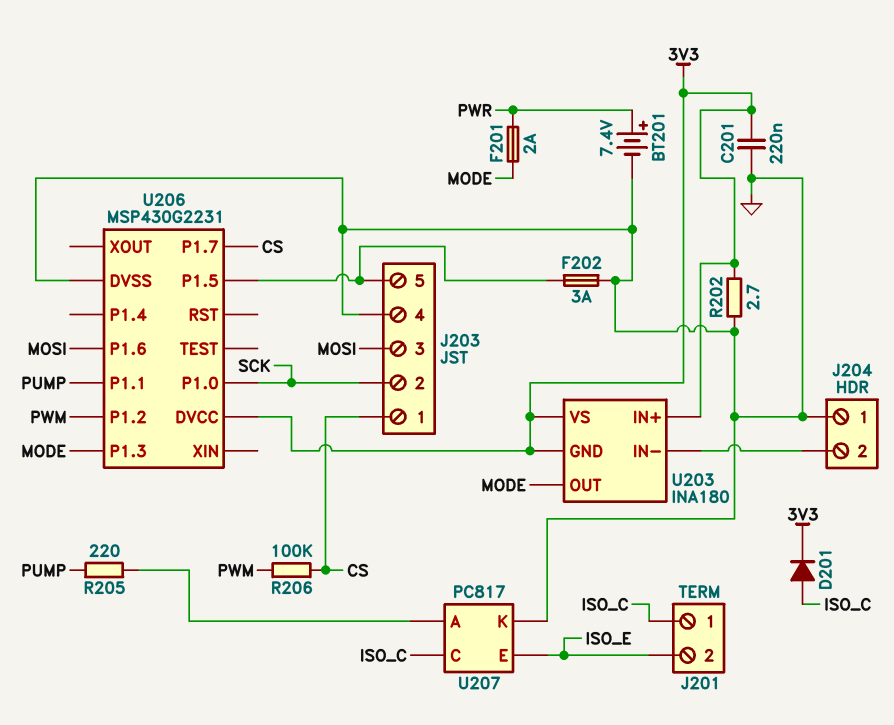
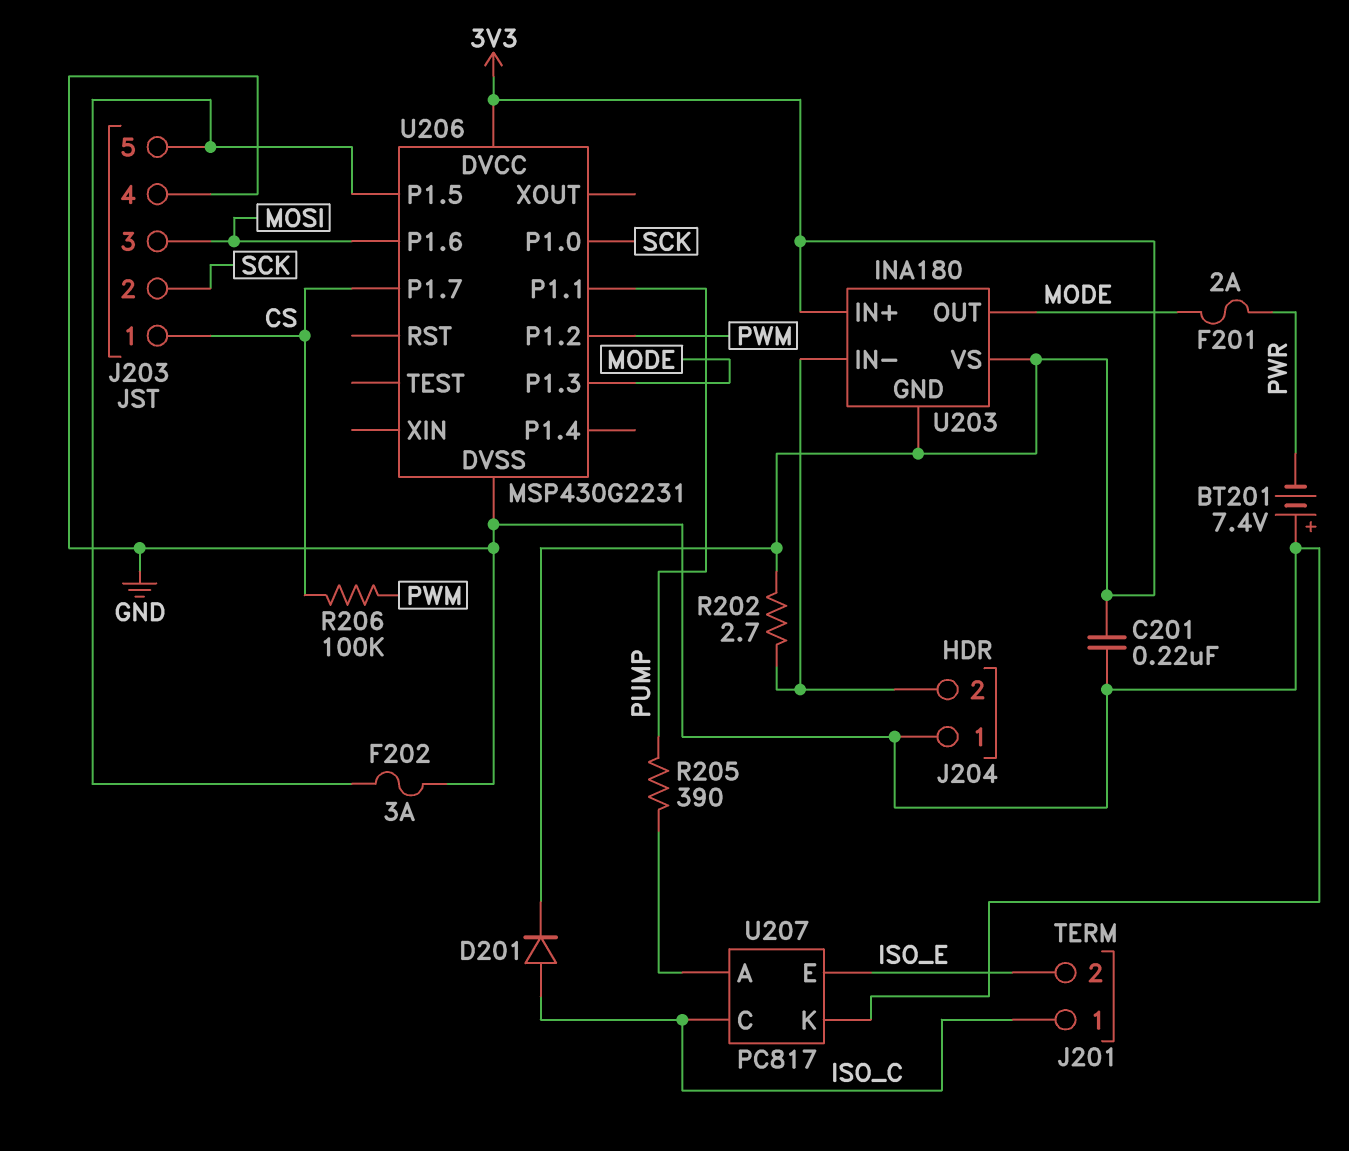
BT201: 7.4V (plus PWR, minus GND) -> 7.4V (plus GND, minus PWR)
R202: 2.7 (3V3, GND) -> 2.7 (3V3, J204/2)
R205: 220 (PUMP, U207/A) -> 390 (PUMP, U207/A)

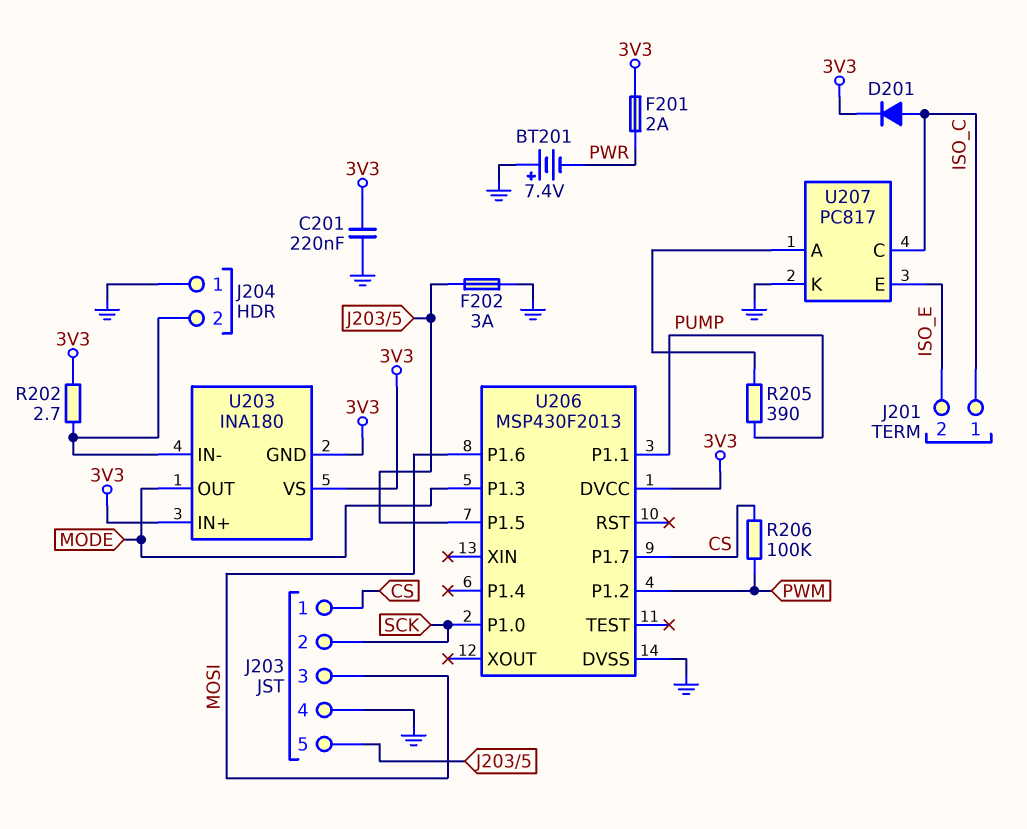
F201: 2A (MODE, PWR) -> 2A (3V3, PWR)
U206: MSP430G2231 -> MSP430F2013

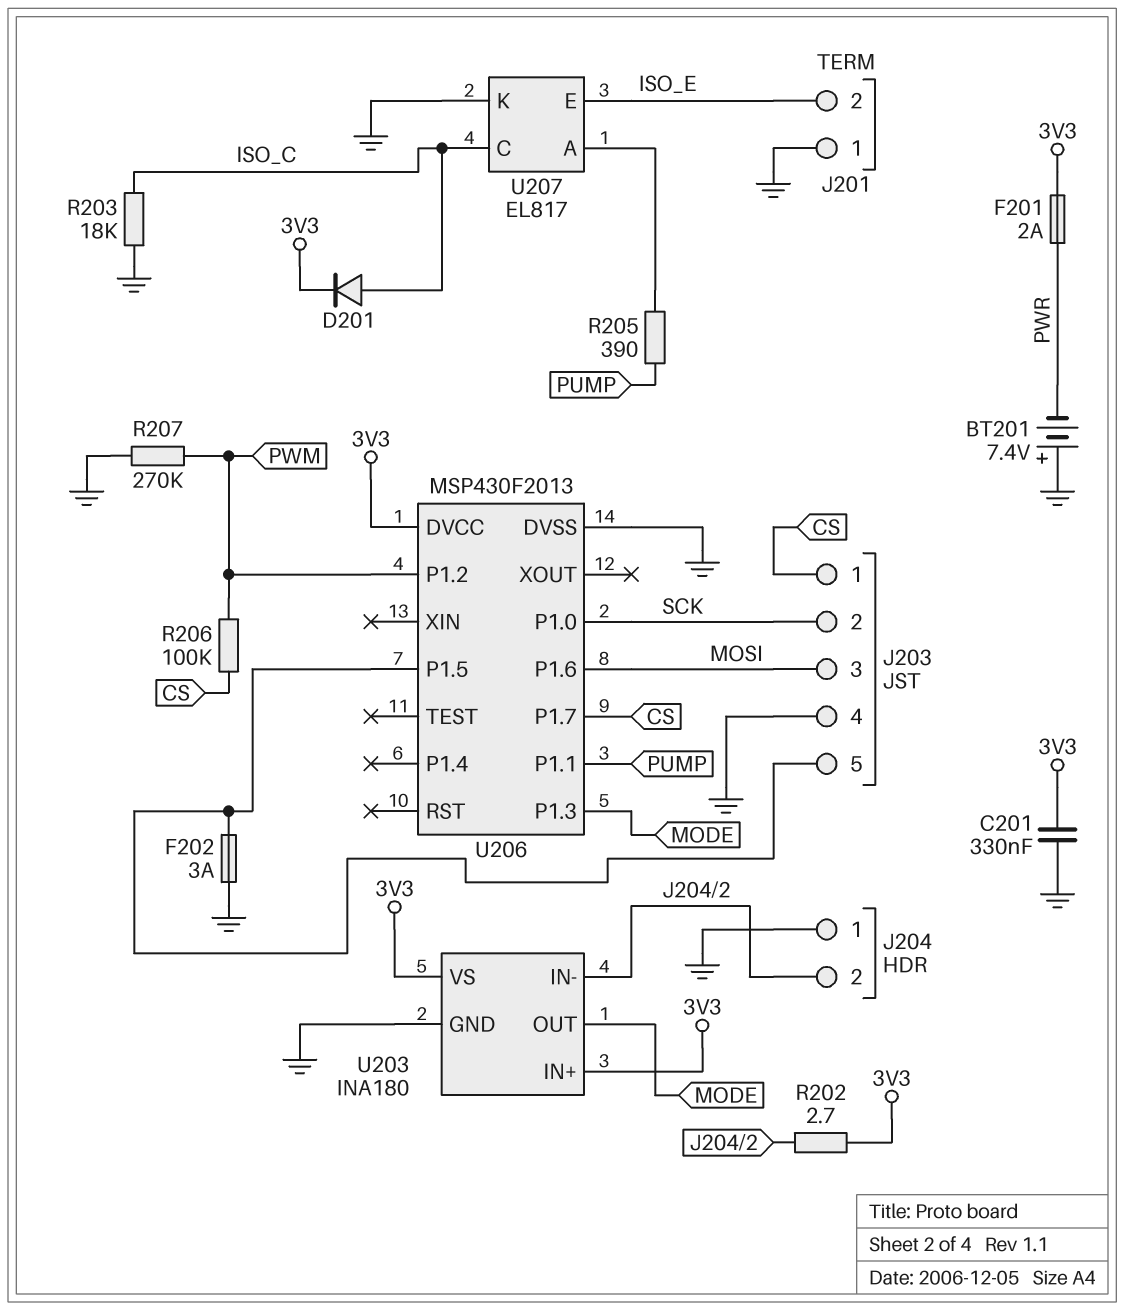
C201: 220nF (3V3, GND) -> 330nF (3V3, GND)
J201 pin 1: ISO_C -> GND
R203: none -> 18k (GND, ISO_C)
R207: none -> 270k (GND, PWM)
U203 pin GND: 3V3 -> GND
U207: PC817 -> EL817

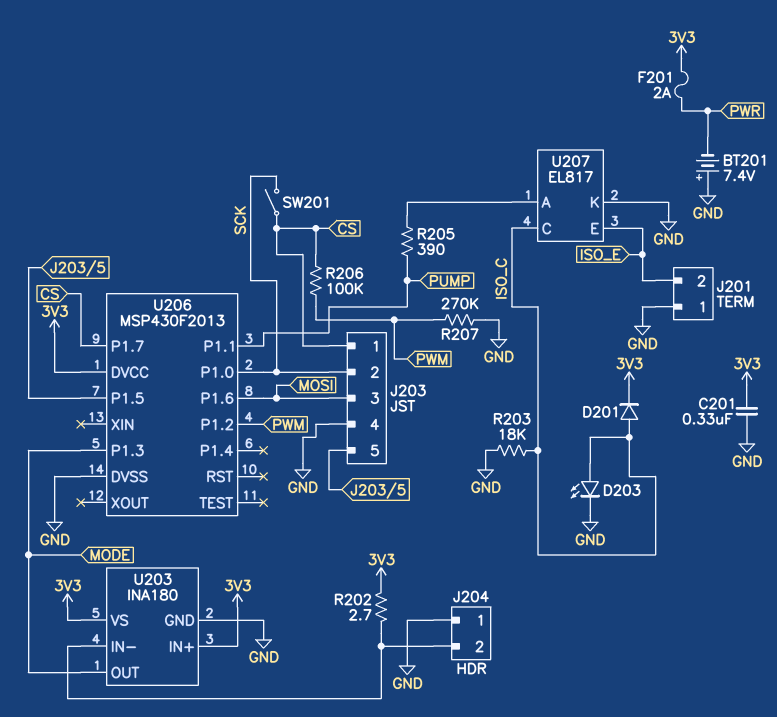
D203: none -> LED (A ISO_C, K GND)
F202: 3A (GND, J203/5) -> none
SW201: none -> switch (CS, SCK)

